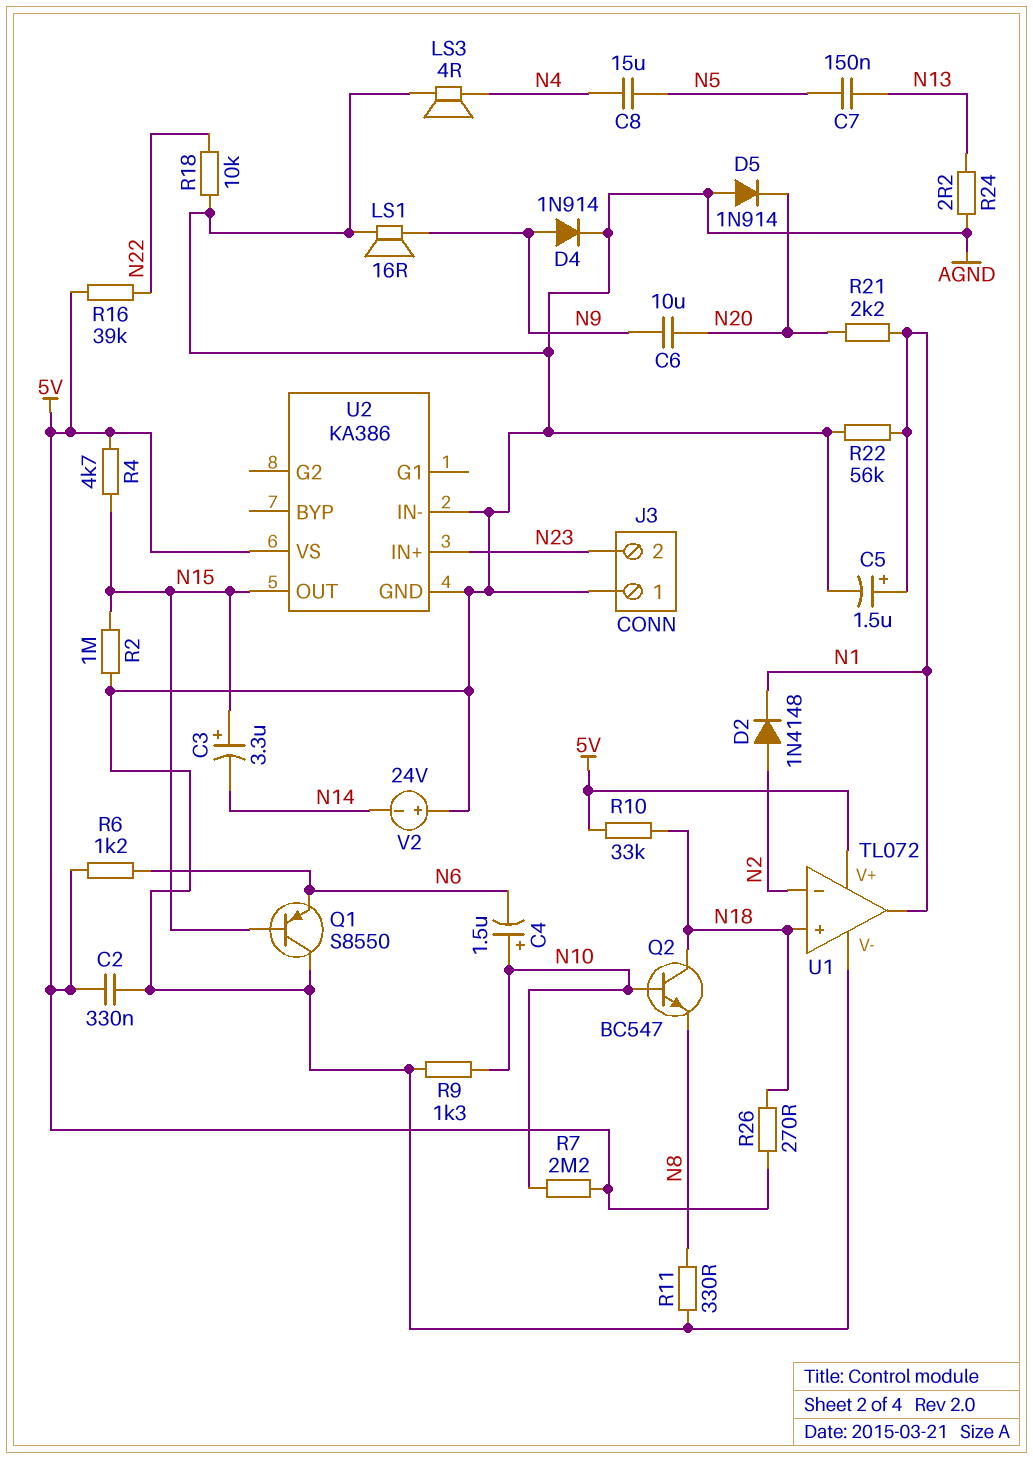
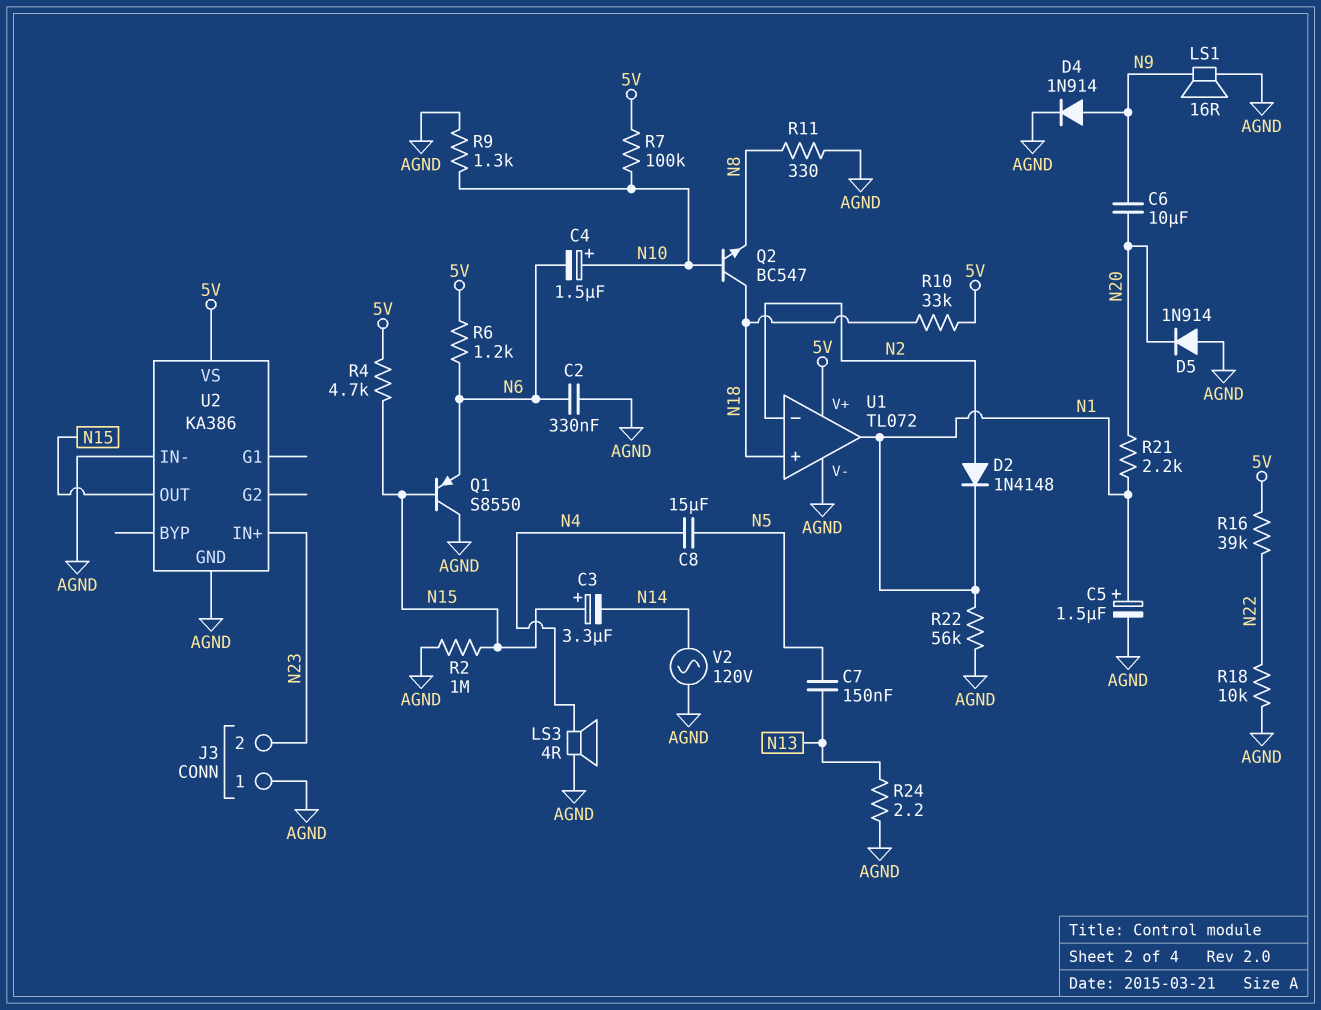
C2: 330nF (5V, AGND) -> 330nF (AGND, N6)
R7: 2.2M (5V, N10) -> 100k (5V, N10)
R26: 270 (5V, N18) -> none
V2: 24V (plus AGND, minus N14) -> AC 120V (AGND, N14)

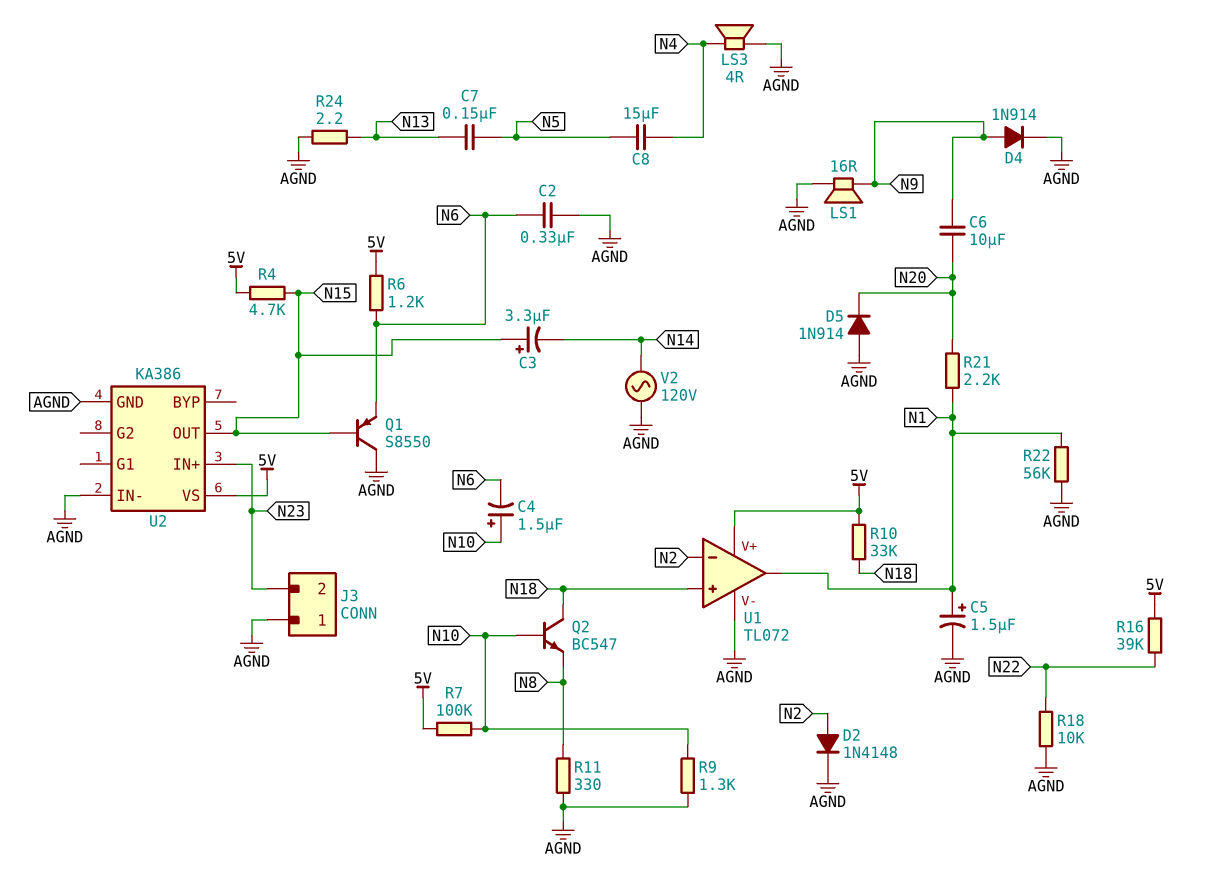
D2: diode 1N4148 (A N2, K N1) -> diode 1N4148 (A N2, K AGND)
R2: 1M (AGND, N15) -> none

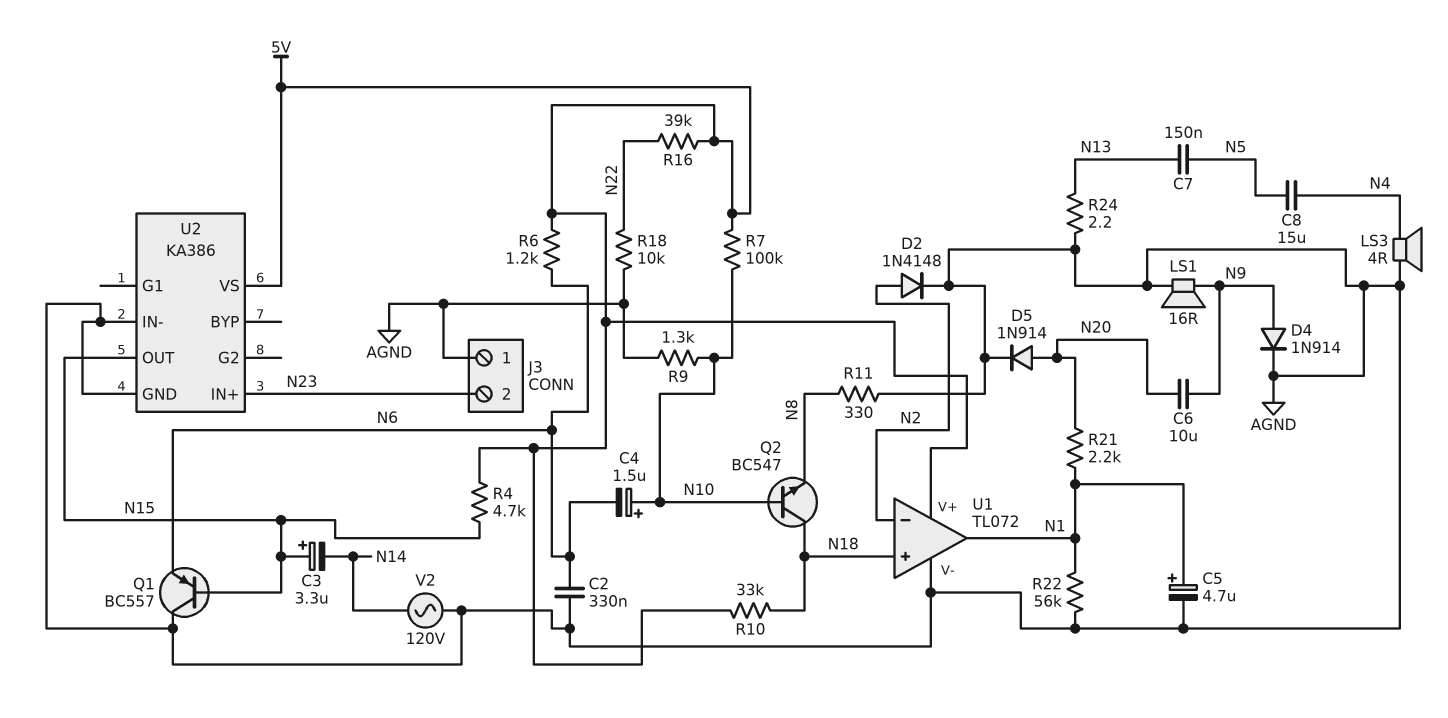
C5: 1.5uF (plus N1, minus AGND) -> 4.7uF (plus N1, minus AGND)
D5: diode 1N914 (A AGND, K N20) -> diode 1N914 (A N20, K AGND)
Q1: PNP S8550 (B N15, C AGND, E N6) -> PNP BC557 (B N15, C AGND, E N6)

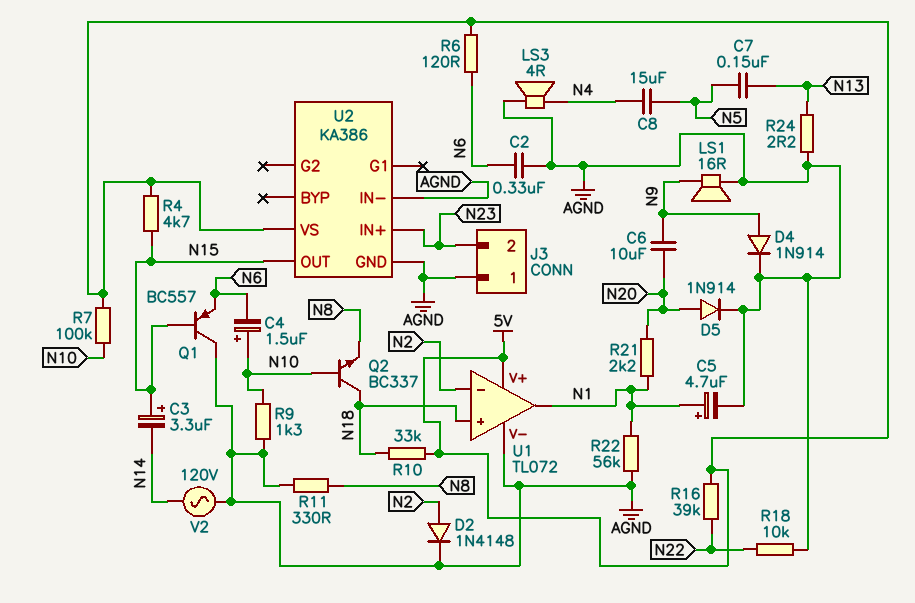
Q2: NPN BC547 (B N10, C N18, E N8) -> NPN BC337 (B N10, C N18, E N8)
R6: 1.2k (5V, N6) -> 120 (5V, N6)

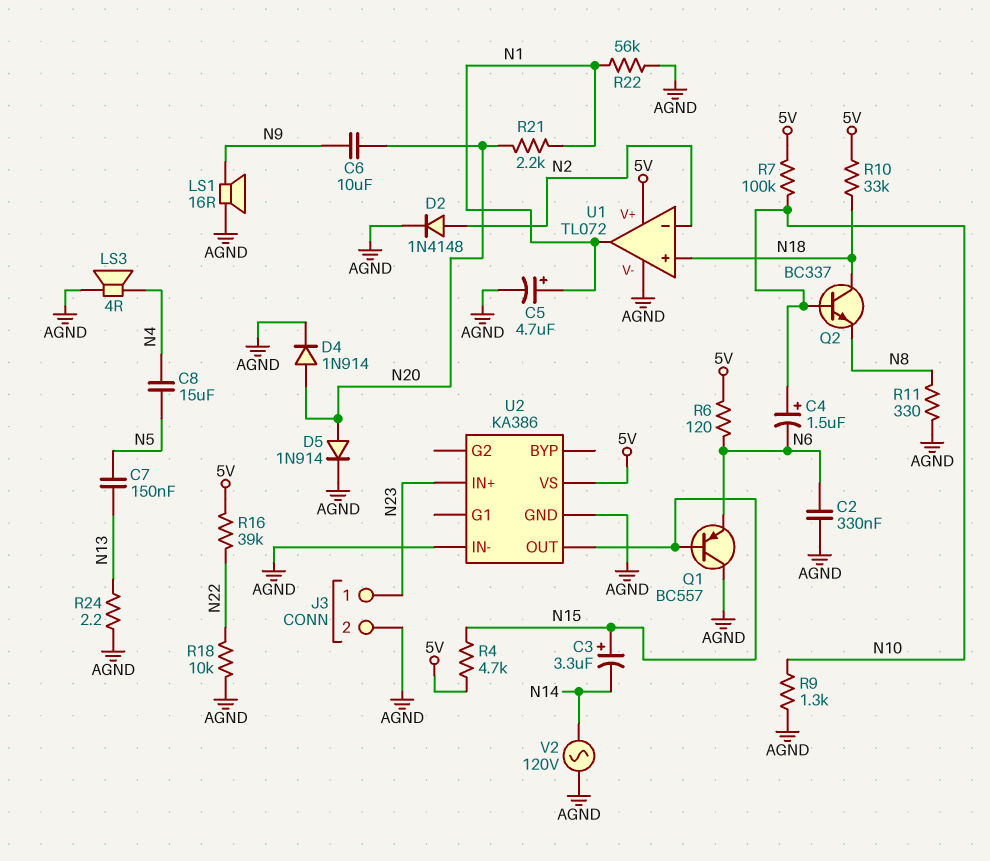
D4: diode 1N914 (A N9, K AGND) -> diode 1N914 (A N20, K AGND)
J3 pin 1: AGND -> N23
J3 pin 2: N23 -> AGND

